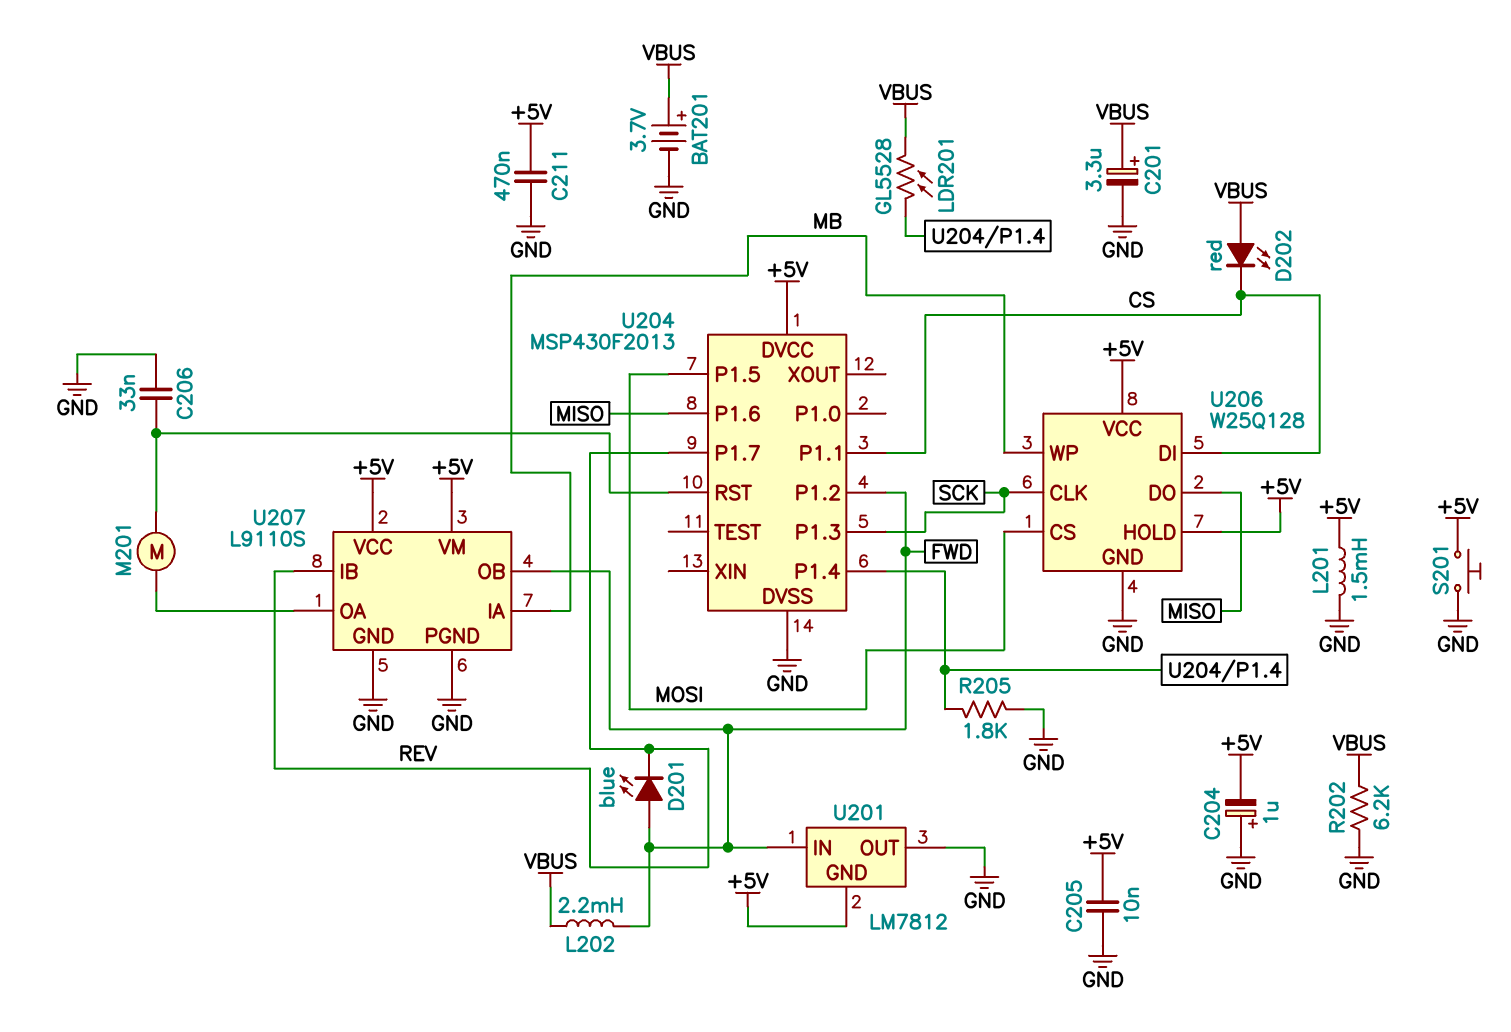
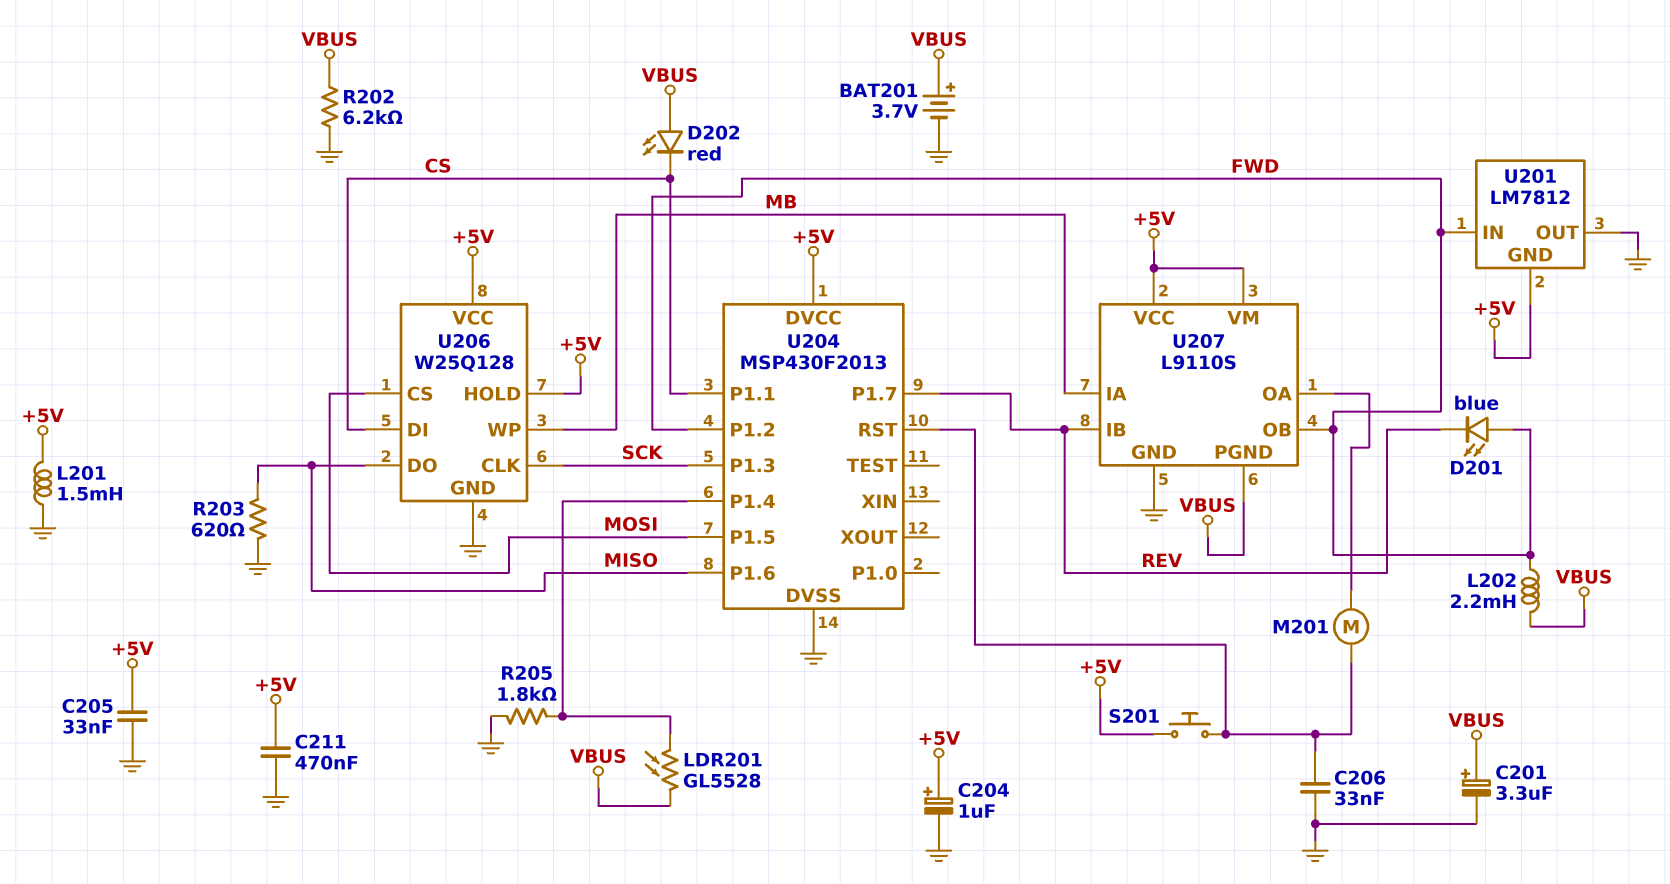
C204: 1uF (plus GND, minus +5V) -> 1uF (plus +5V, minus GND)
C205: 10nF (+5V, GND) -> 33nF (+5V, GND)
R203: none -> 620 (GND, MISO)
S201: button (+5V, GND) -> button (+5V, U204/RST)
U207 pin PGND: GND -> VBUS

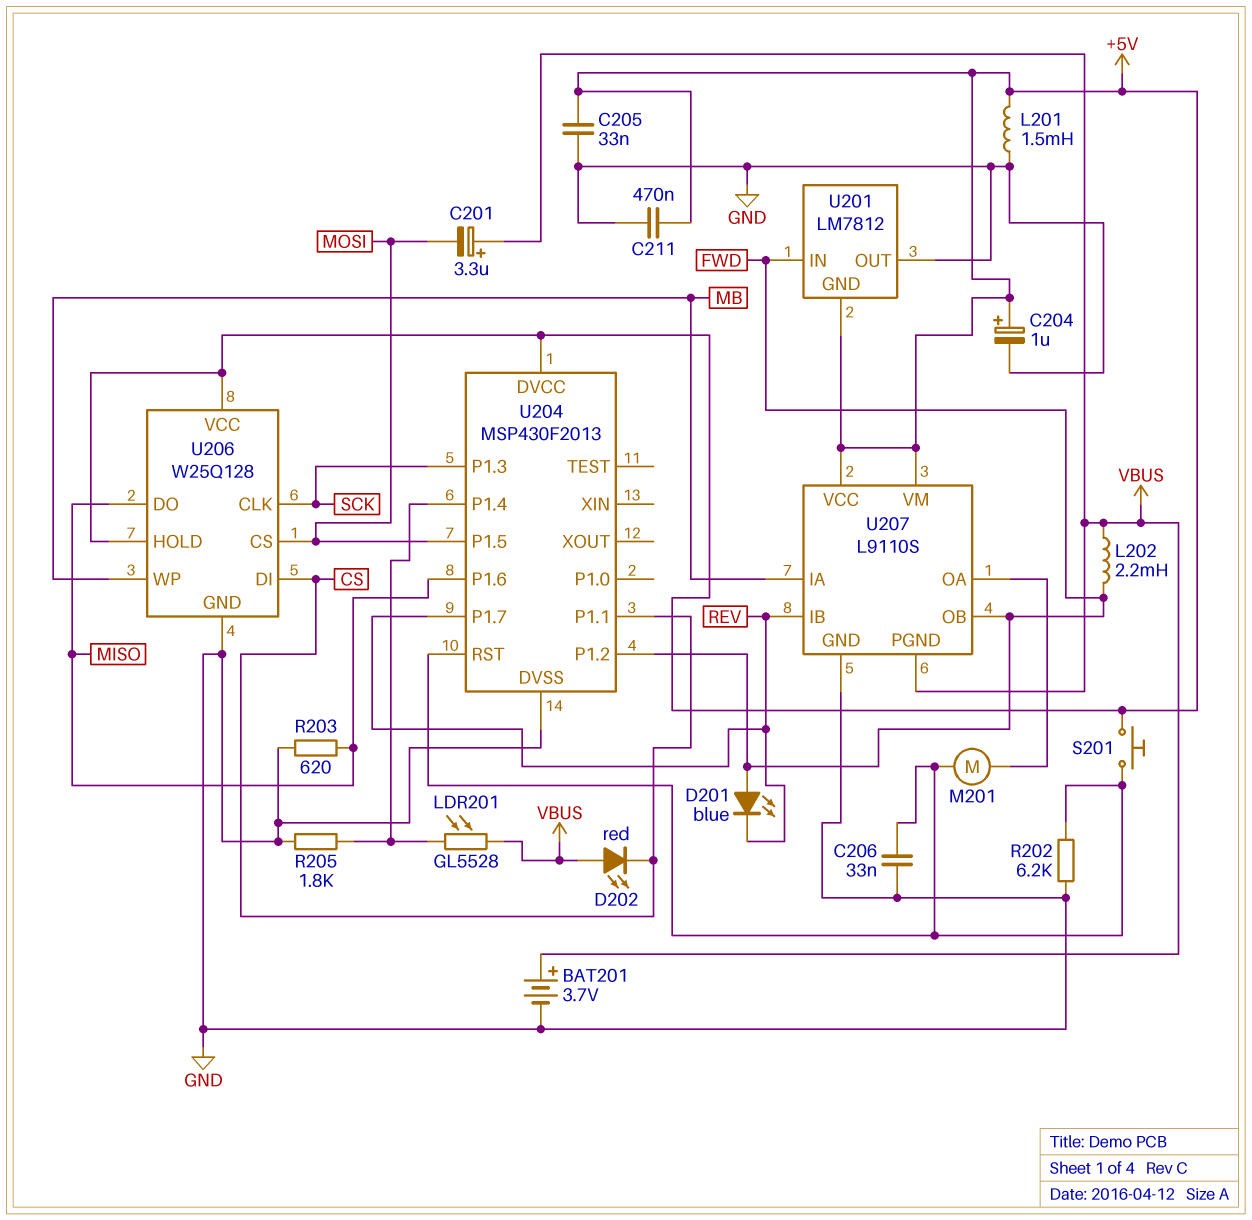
C201: 3.3uF (plus VBUS, minus GND) -> 3.3uF (plus VBUS, minus MOSI)
R202: 6.2k (GND, VBUS) -> 6.2k (GND, U204/RST)

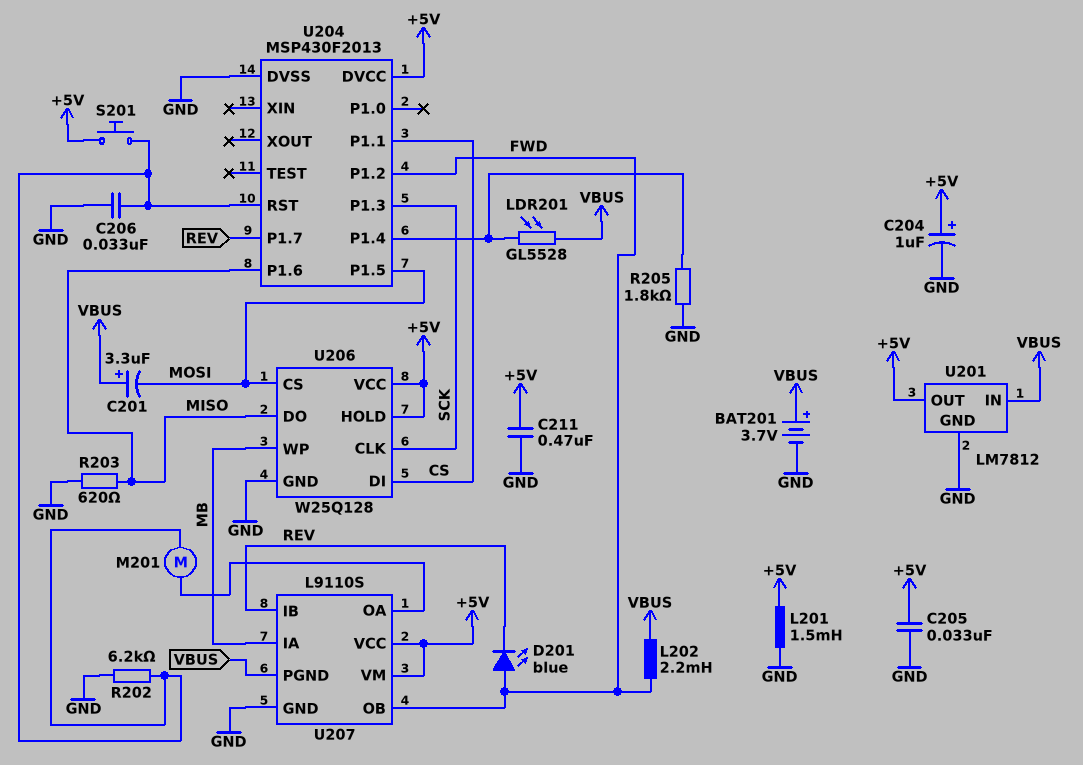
D202: LED red (A VBUS, K CS) -> none
U201 pin GND: +5V -> GND
U201 pin IN: FWD -> VBUS
U201 pin OUT: GND -> +5V

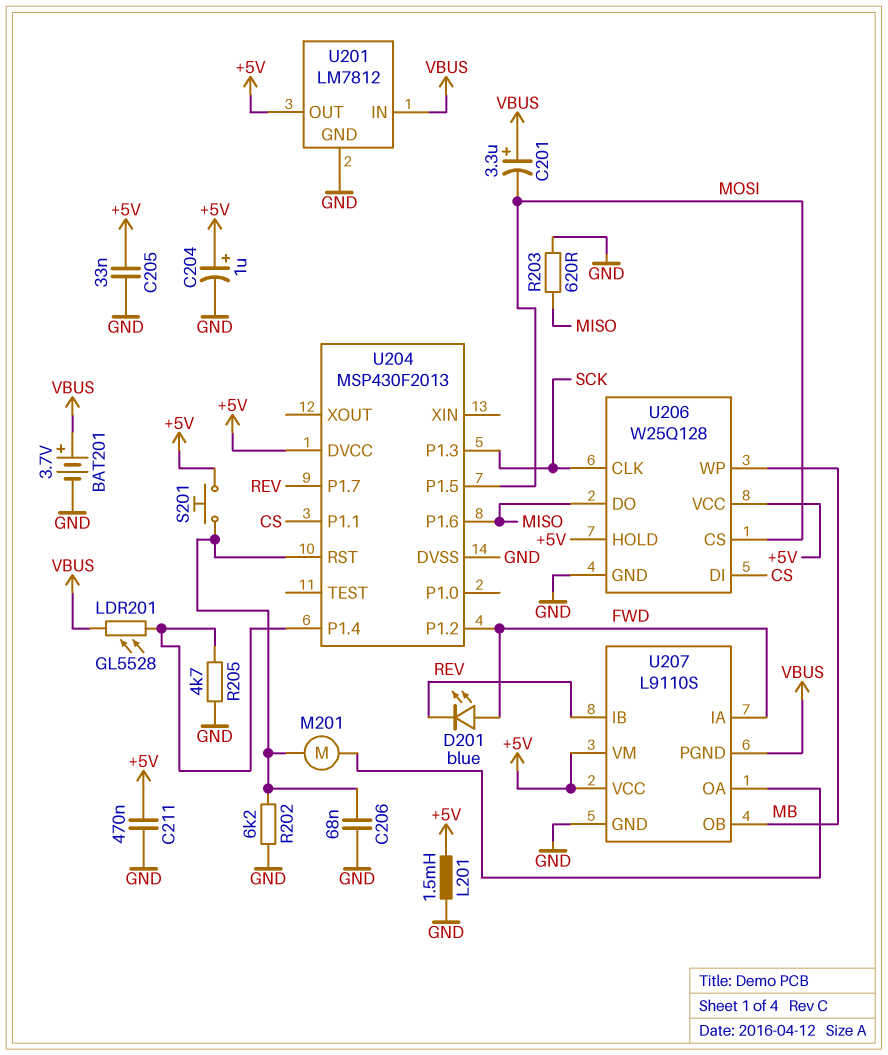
C206: 33nF (GND, U204/RST) -> 68nF (GND, U204/RST)
L202: 2.2mH (FWD, VBUS) -> none
R205: 1.8k (GND, U204/P1.4) -> 4.7k (GND, U204/P1.4)
U207 pin IA: MB -> FWD
U207 pin OB: FWD -> MB

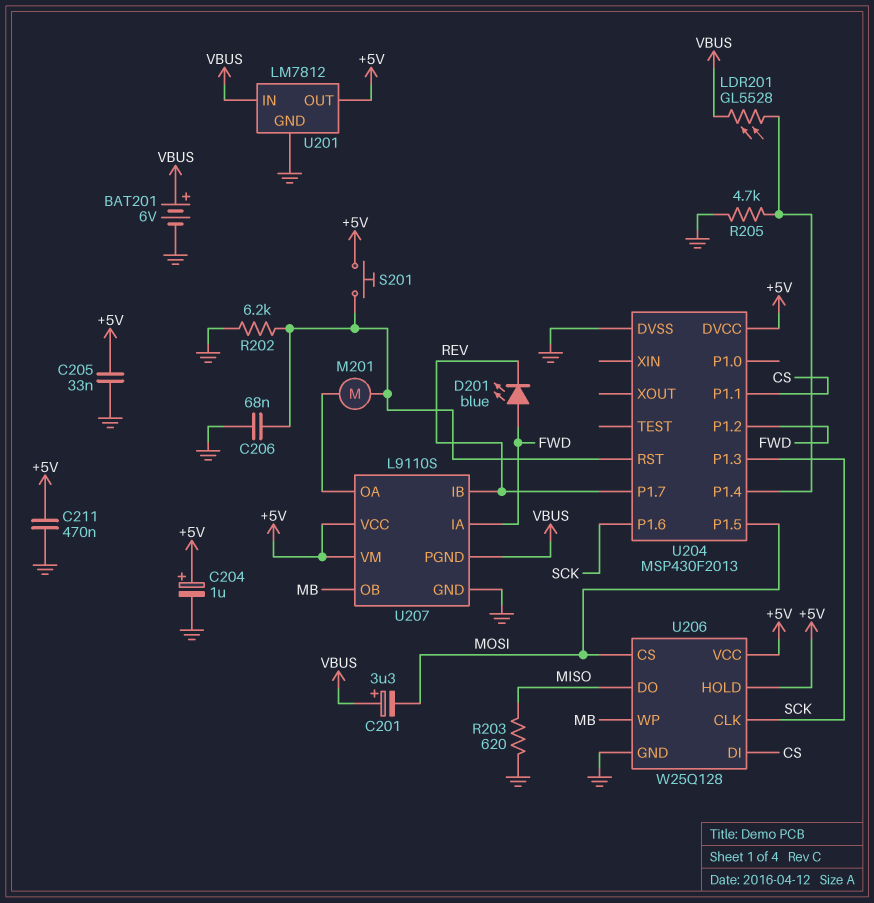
BAT201: 3.7V (plus VBUS, minus GND) -> 6V (plus VBUS, minus GND)
L201: 1.5mH (+5V, GND) -> none
U204 pin P1.6: MISO -> SCK

